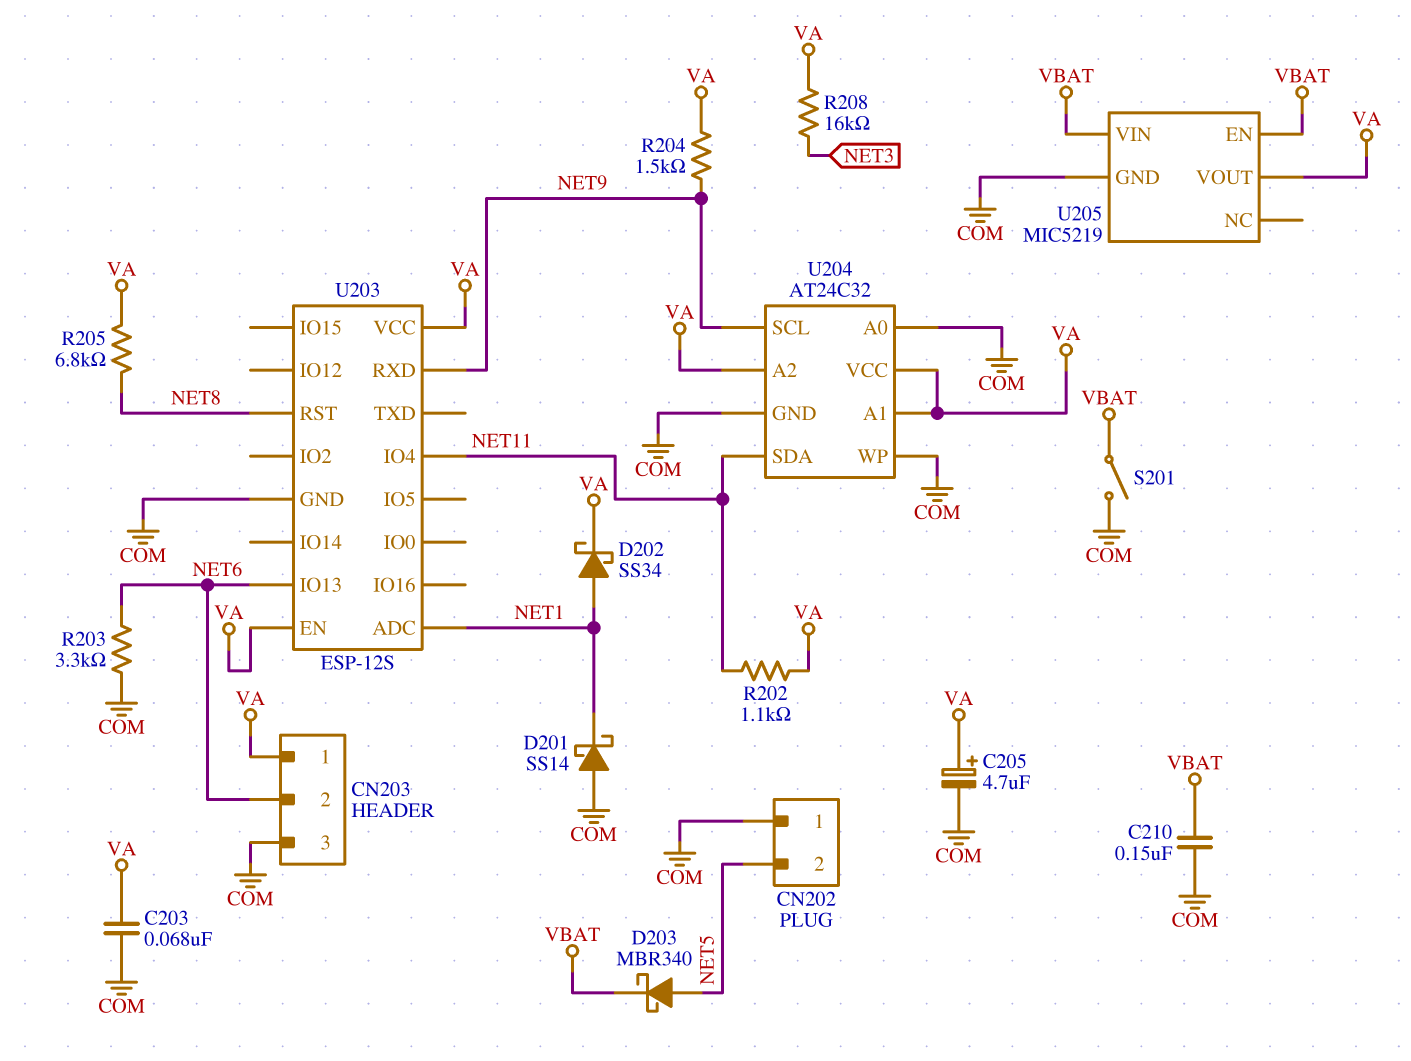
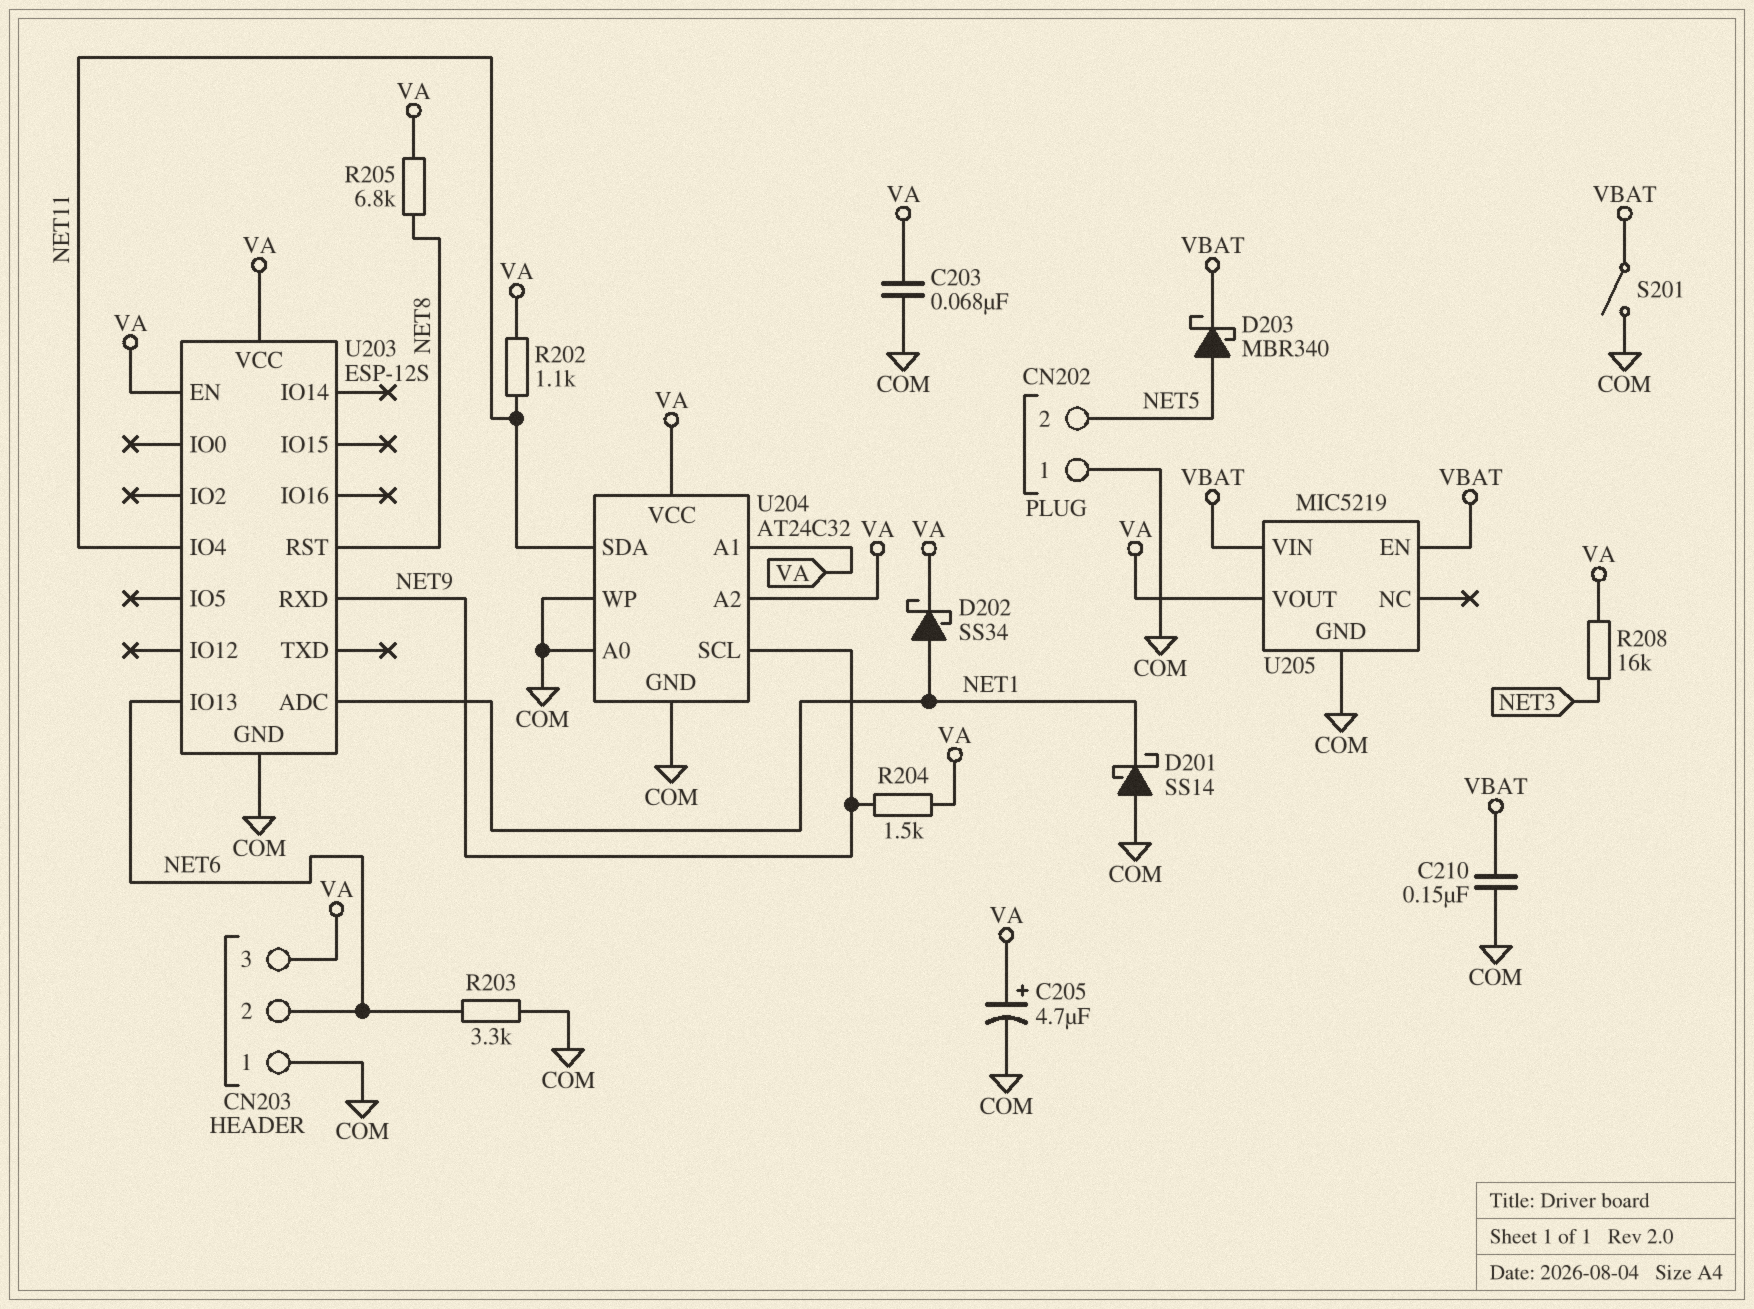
CN203 pin 1: VA -> COM
CN203 pin 3: COM -> VA

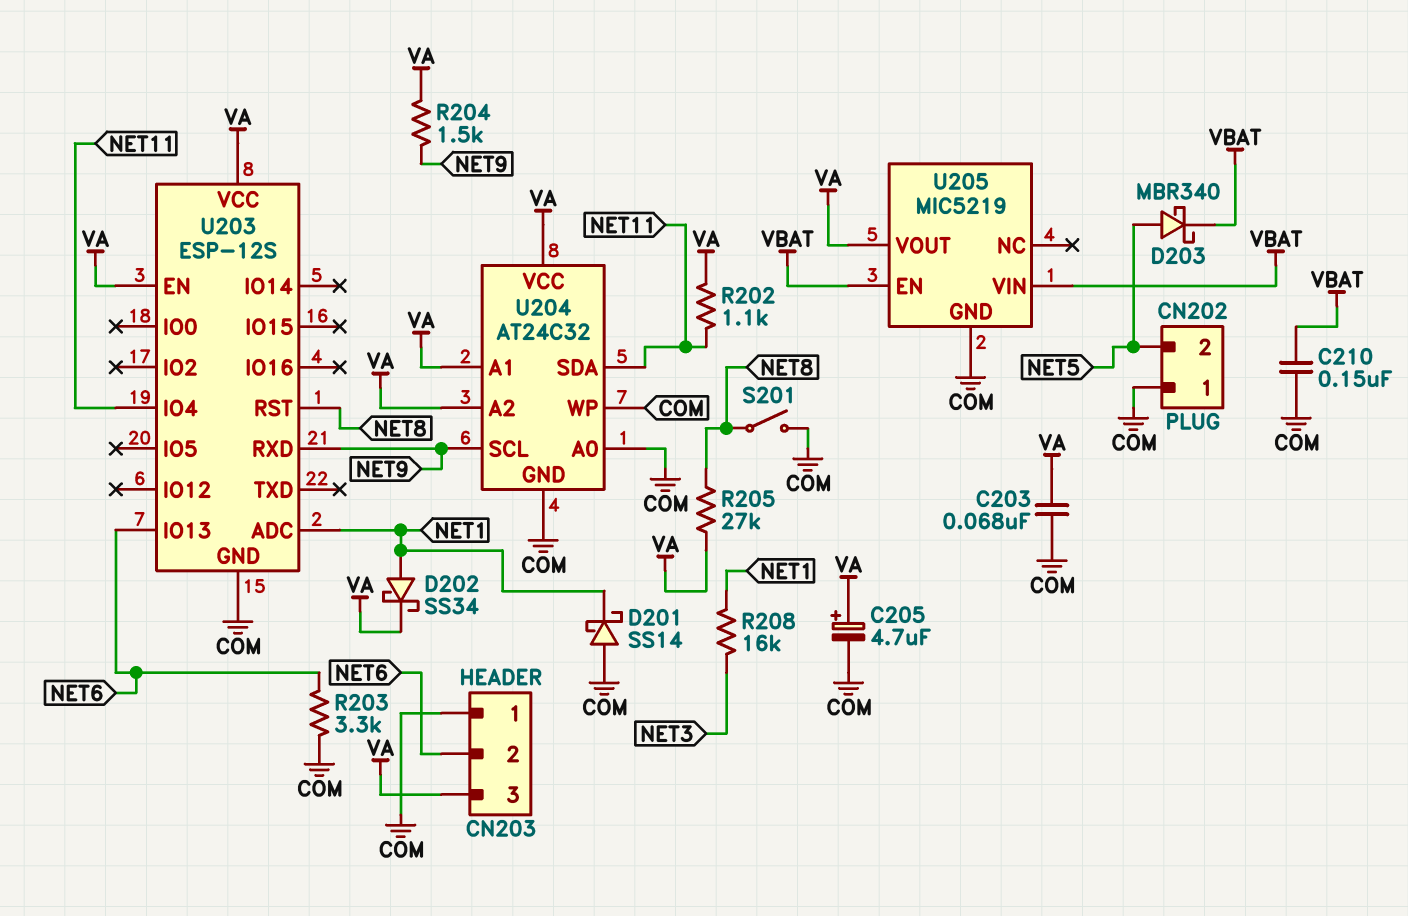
R205: 6.8k (NET8, VA) -> 27k (NET8, VA)
R208: 16k (NET3, VA) -> 16k (NET1, NET3)
S201: switch (COM, VBAT) -> switch (COM, NET8)

